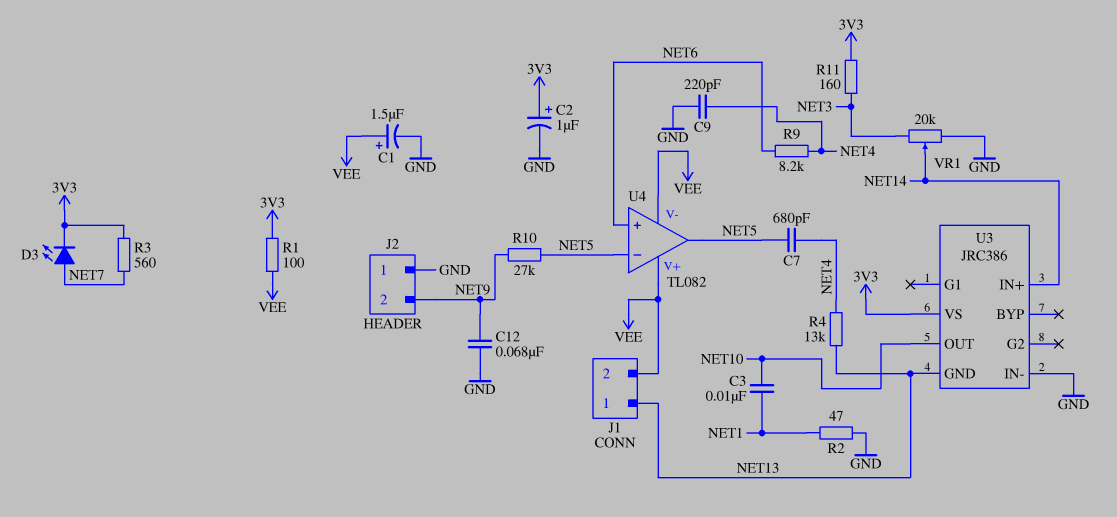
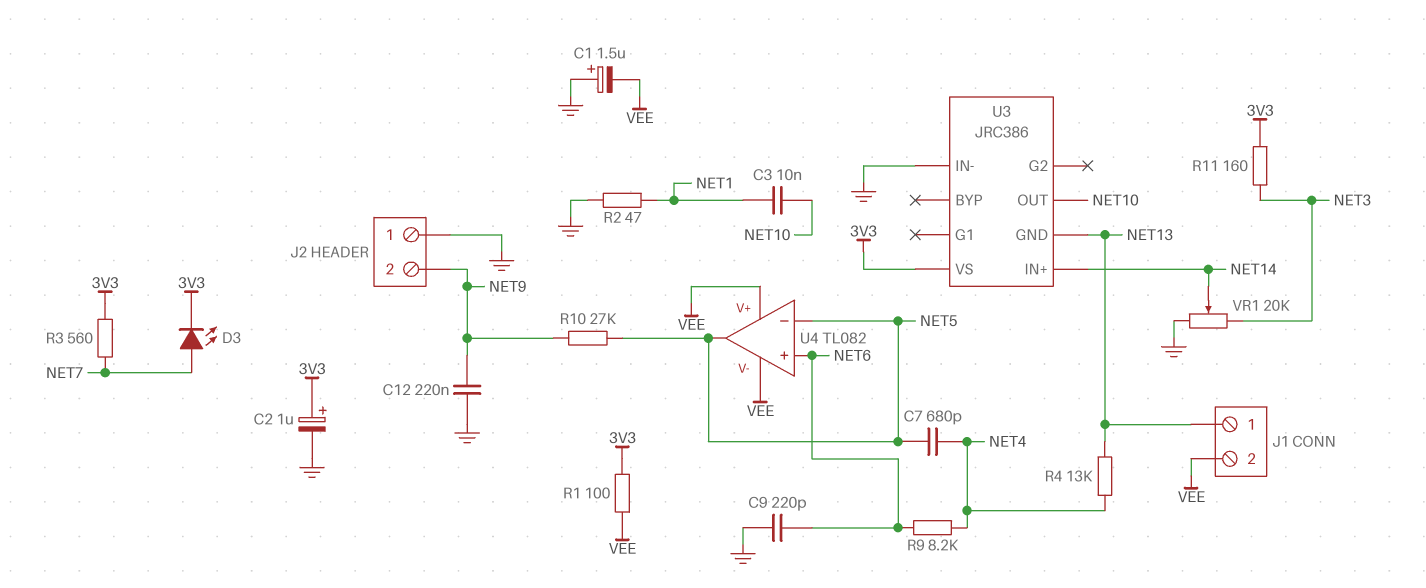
C1: 1.5uF (plus VEE, minus GND) -> 1.5uF (plus GND, minus VEE)
C9: 220pF (GND, NET4) -> 220pF (GND, NET6)
C12: 68nF (GND, NET9) -> 220nF (GND, NET9)

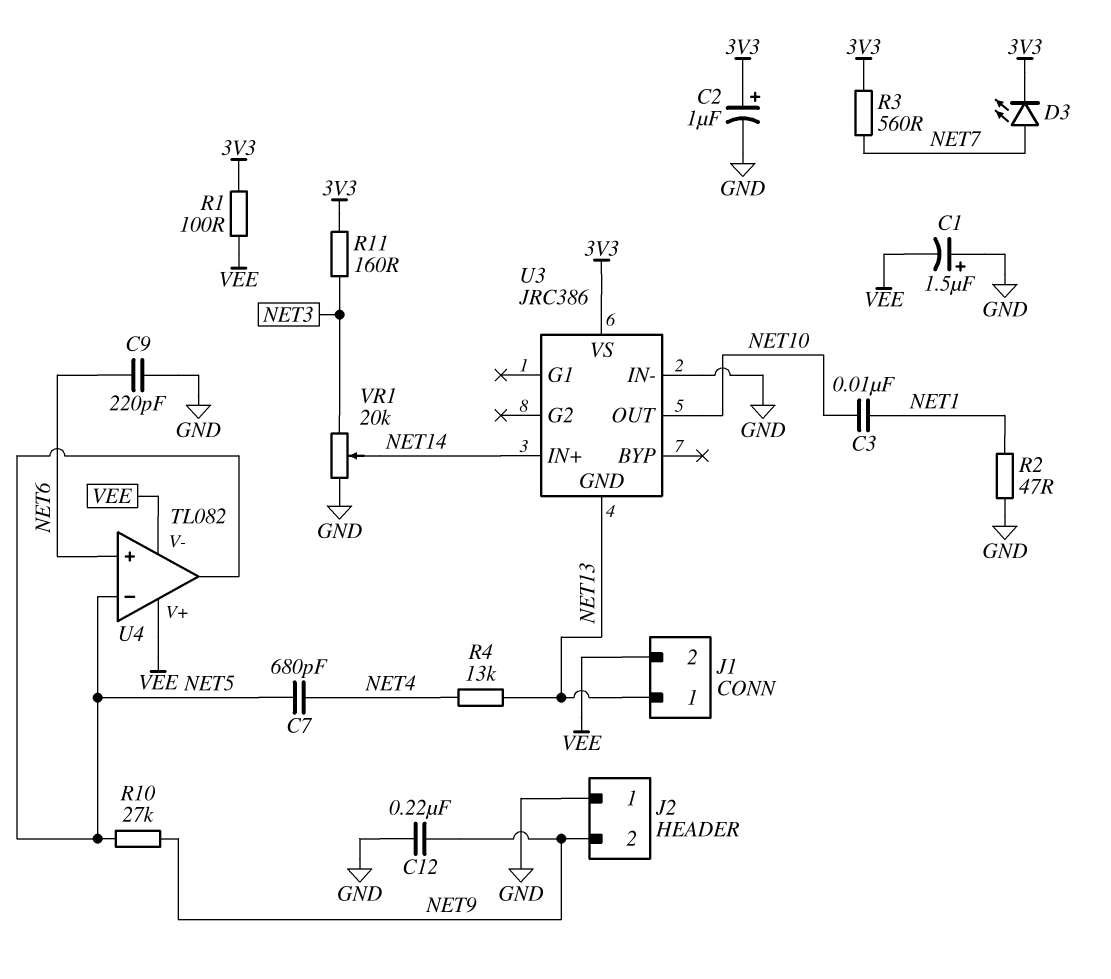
R9: 8.2k (NET4, NET6) -> none

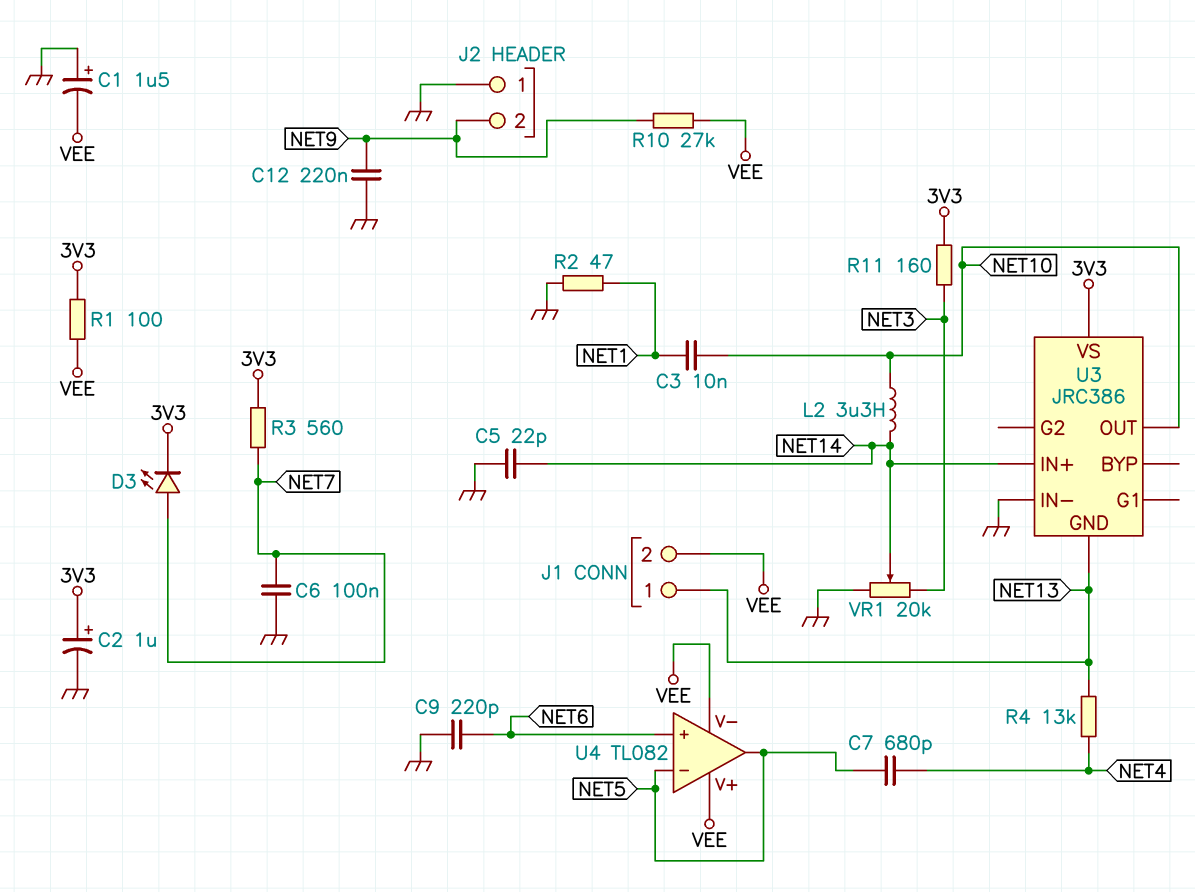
C5: none -> 22pF (GND, NET14)
C6: none -> 100nF (GND, NET7)
L2: none -> 3.3uH (NET10, NET14)
R10: 27k (NET5, NET9) -> 27k (NET9, VEE)

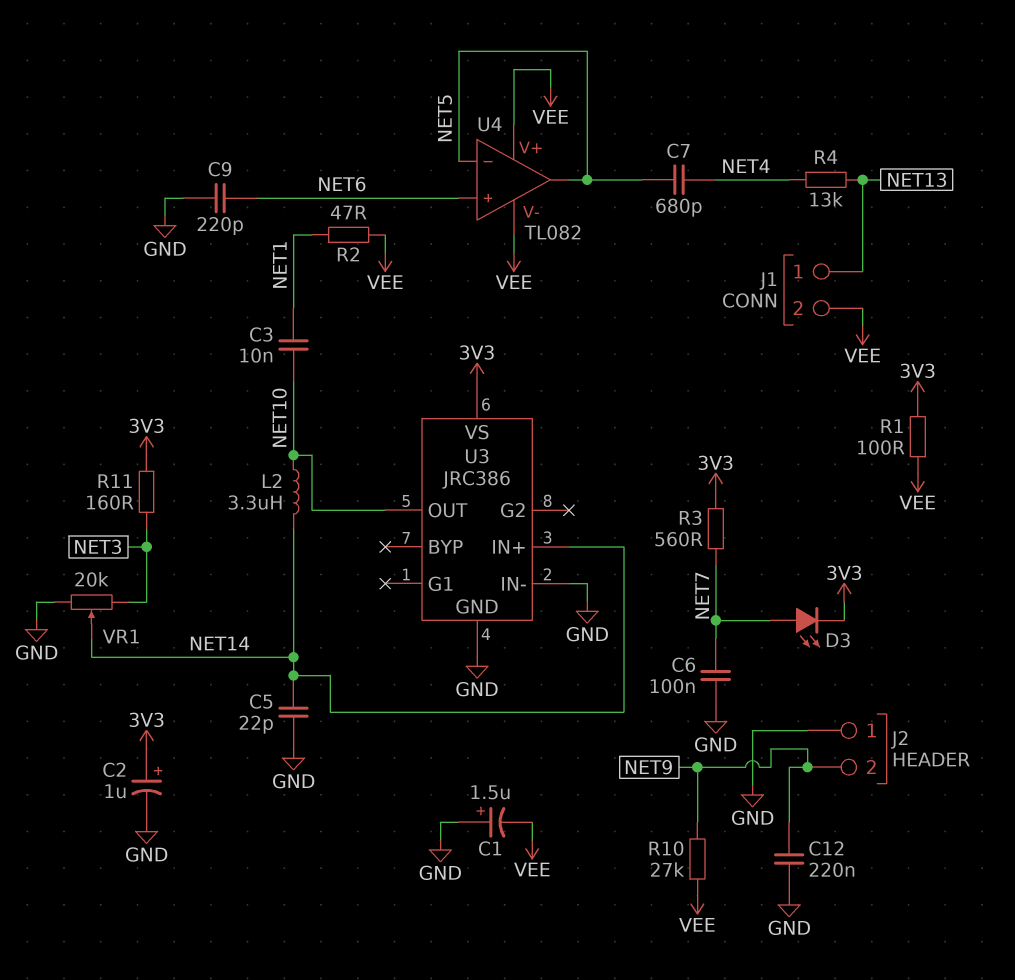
R2: 47 (GND, NET1) -> 47 (NET1, VEE)
U3 pin GND: NET13 -> GND

